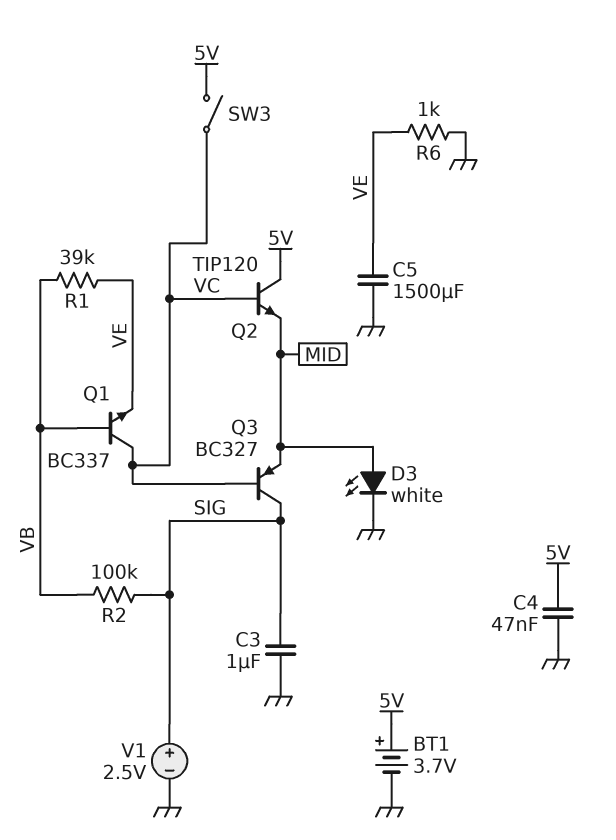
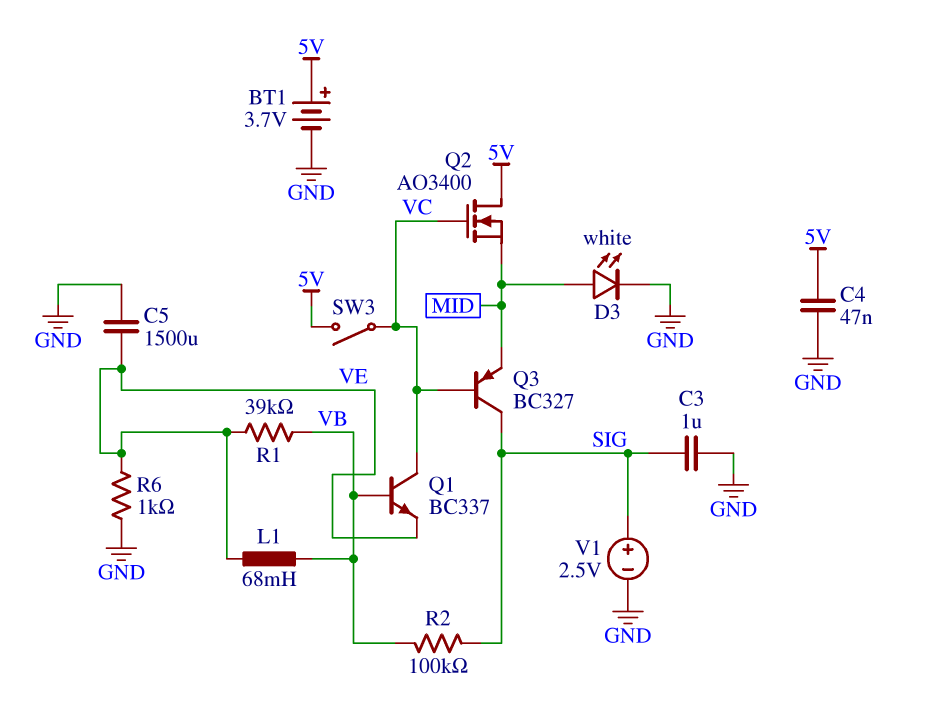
L1: none -> 68mH (VB, VE)
Q2: NPN TIP120 (B VC, C 5V, E MID) -> NMOS AO3400 (G VC, D 5V, S MID)

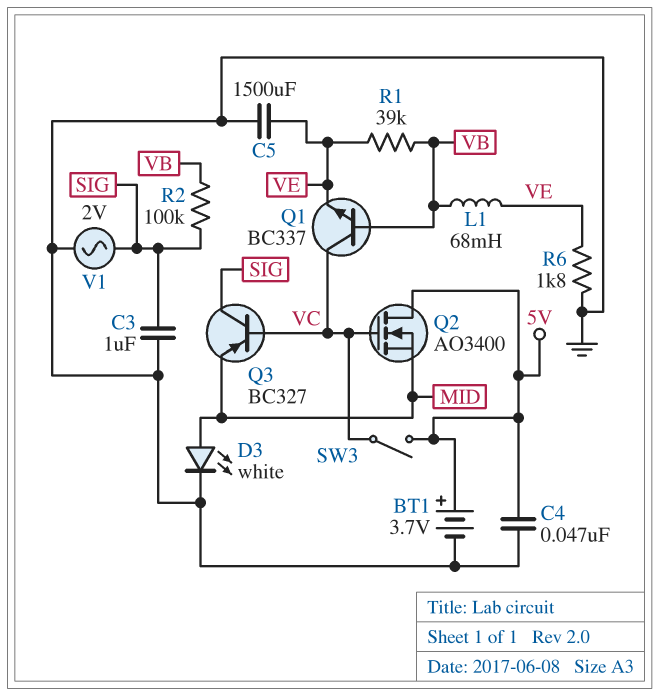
R6: 1k (GND, VE) -> 1.8k (GND, VE)
V1: 2.5V (plus SIG, minus GND) -> AC 2V (GND, SIG)

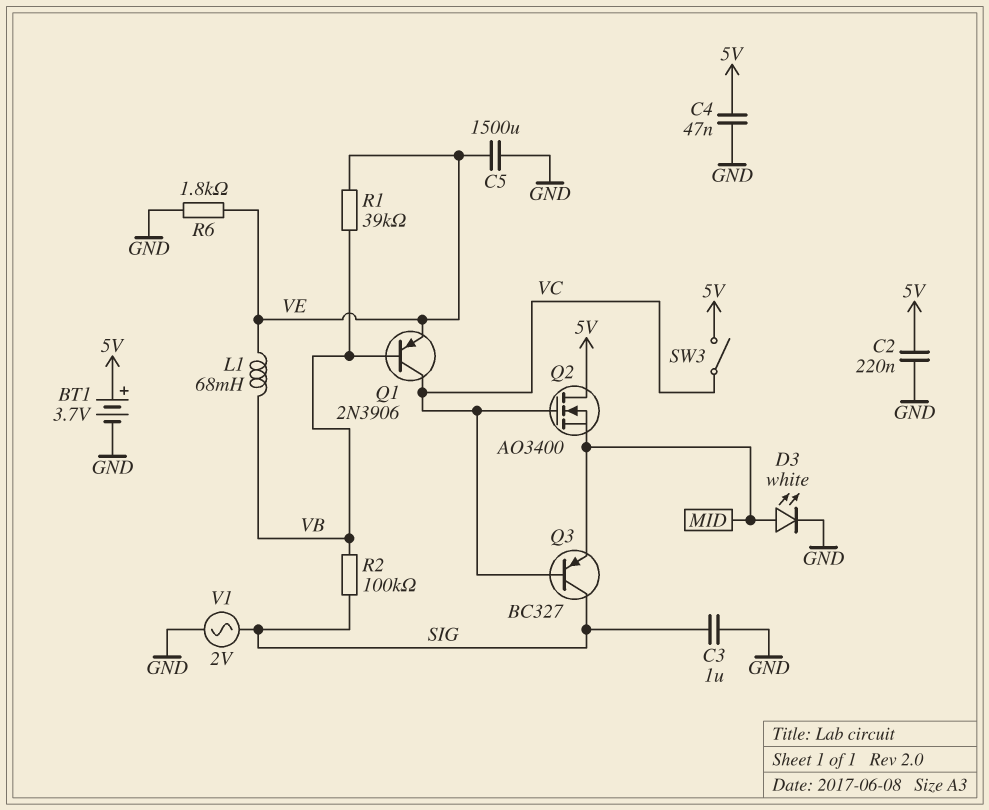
C2: none -> 220nF (5V, GND)
Q1: NPN BC337 (B VB, C VC, E VE) -> PNP 2N3906 (B VB, C VC, E VE)

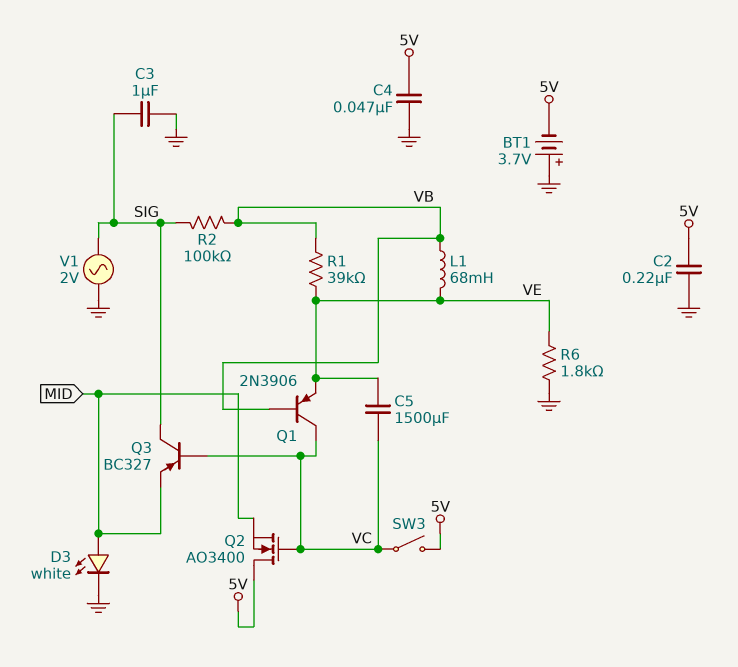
BT1: 3.7V (plus 5V, minus GND) -> 3.7V (plus GND, minus 5V)
C5: 1500uF (GND, VE) -> 1500uF (VC, VE)

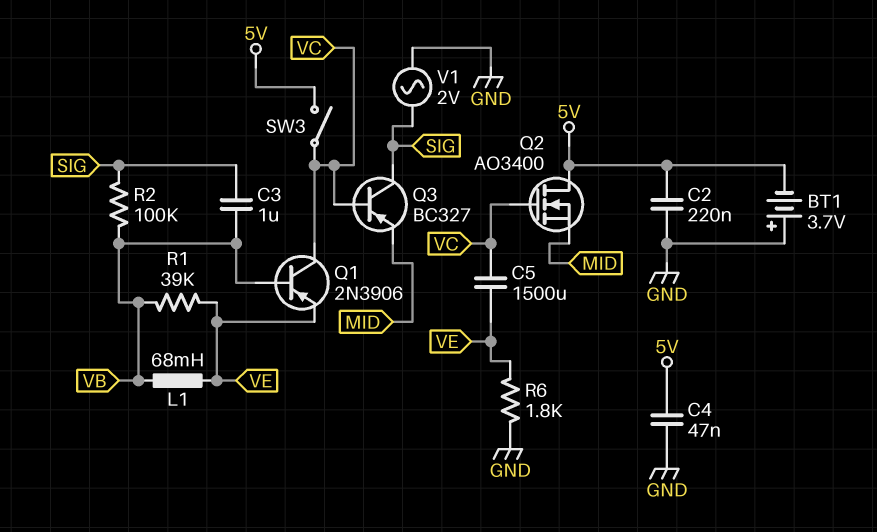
C3: 1uF (GND, SIG) -> 1uF (SIG, VB)
D3: LED white (A MID, K GND) -> none

